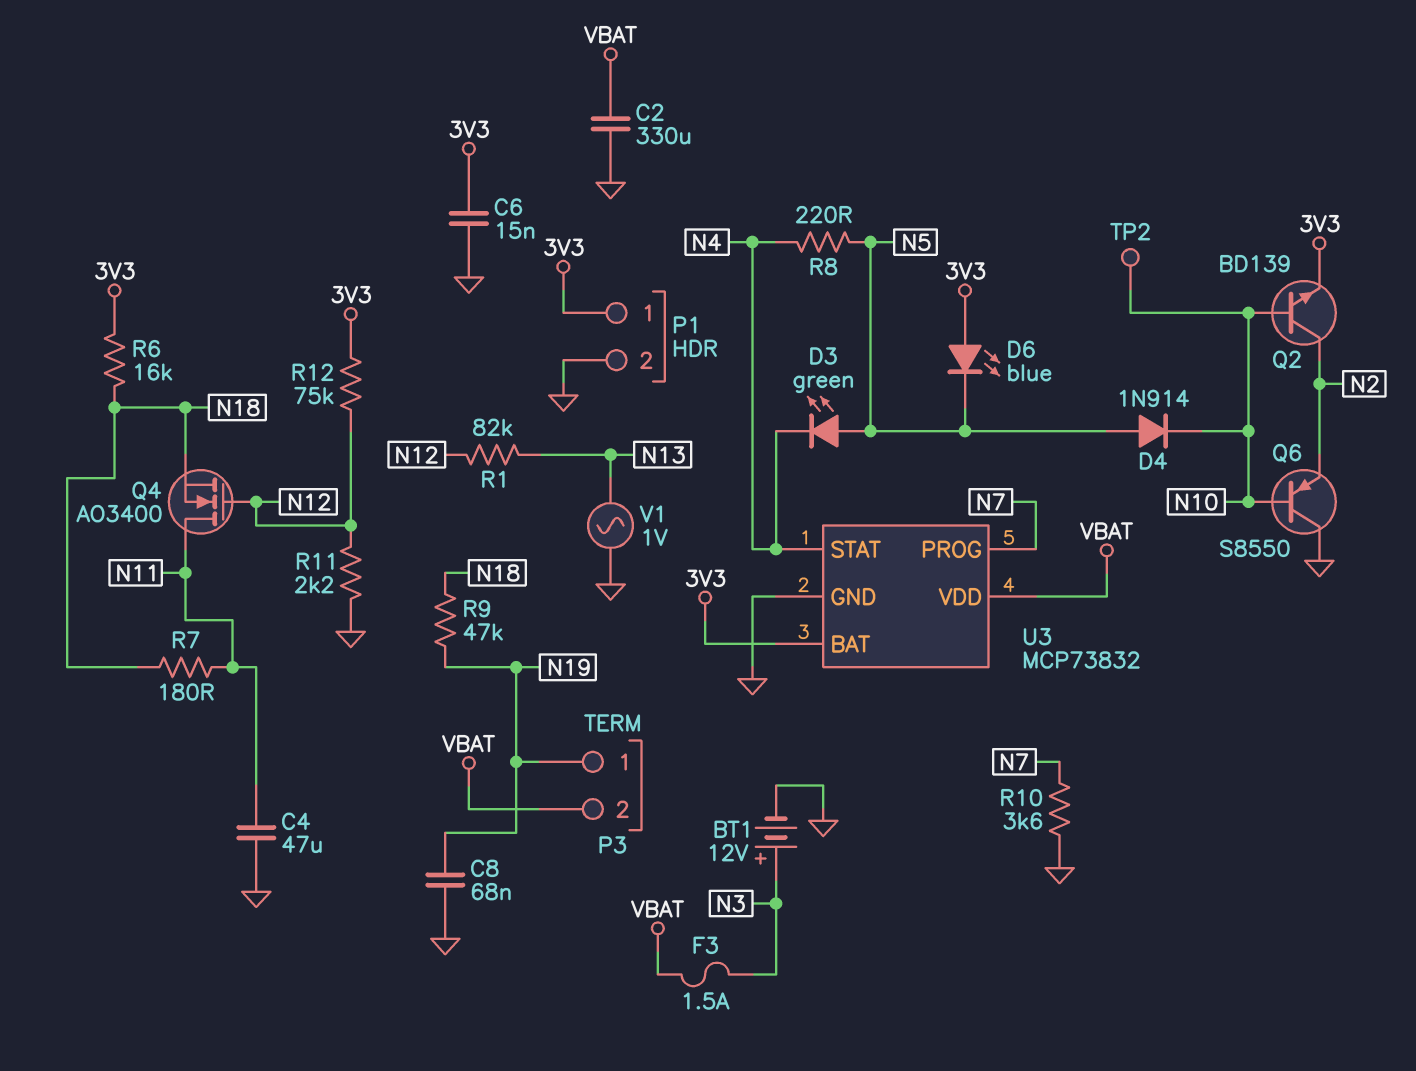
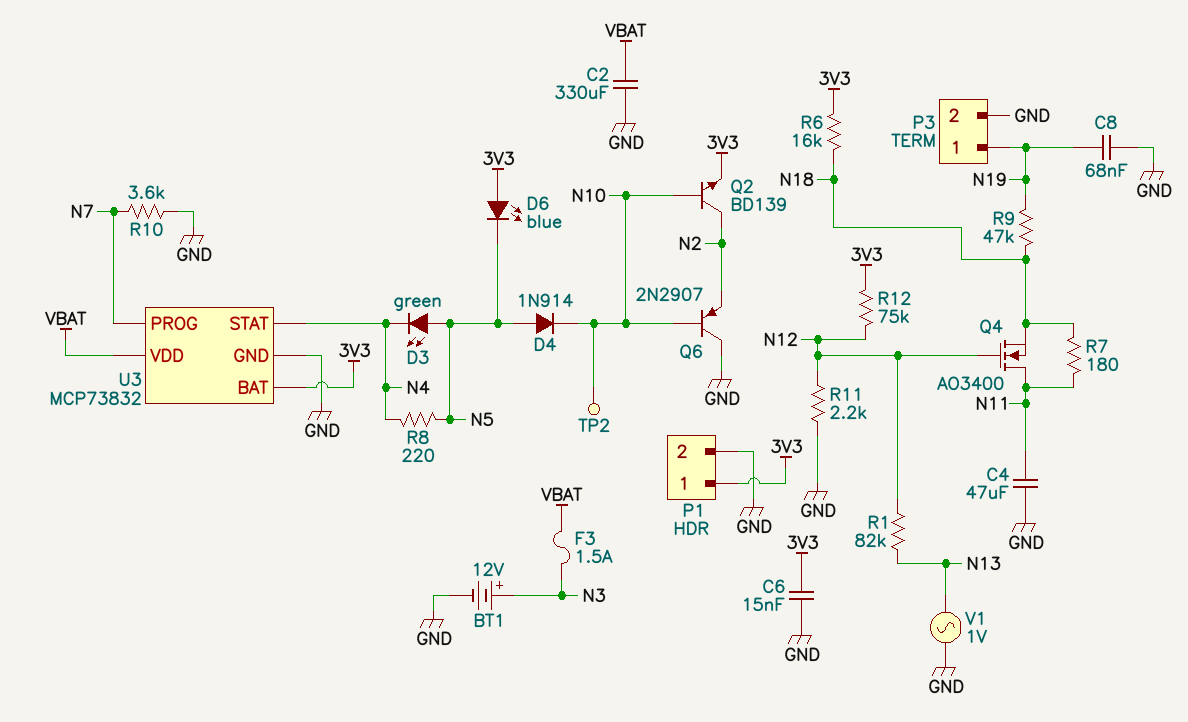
P3 pin 2: VBAT -> GND
Q6: PNP S8550 (B N10, C GND, E N2) -> PNP 2N2907 (B N10, C GND, E N2)

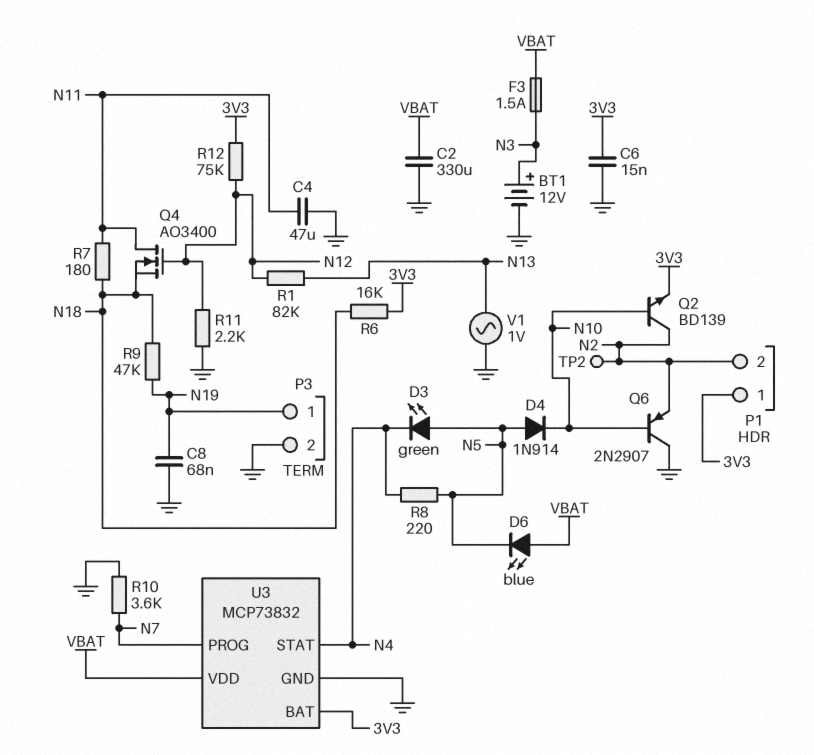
D6: LED blue (A 3V3, K N5) -> LED blue (A VBAT, K N5)
P1 pin 2: GND -> N2
TP2: test point (N10) -> test point (N2)

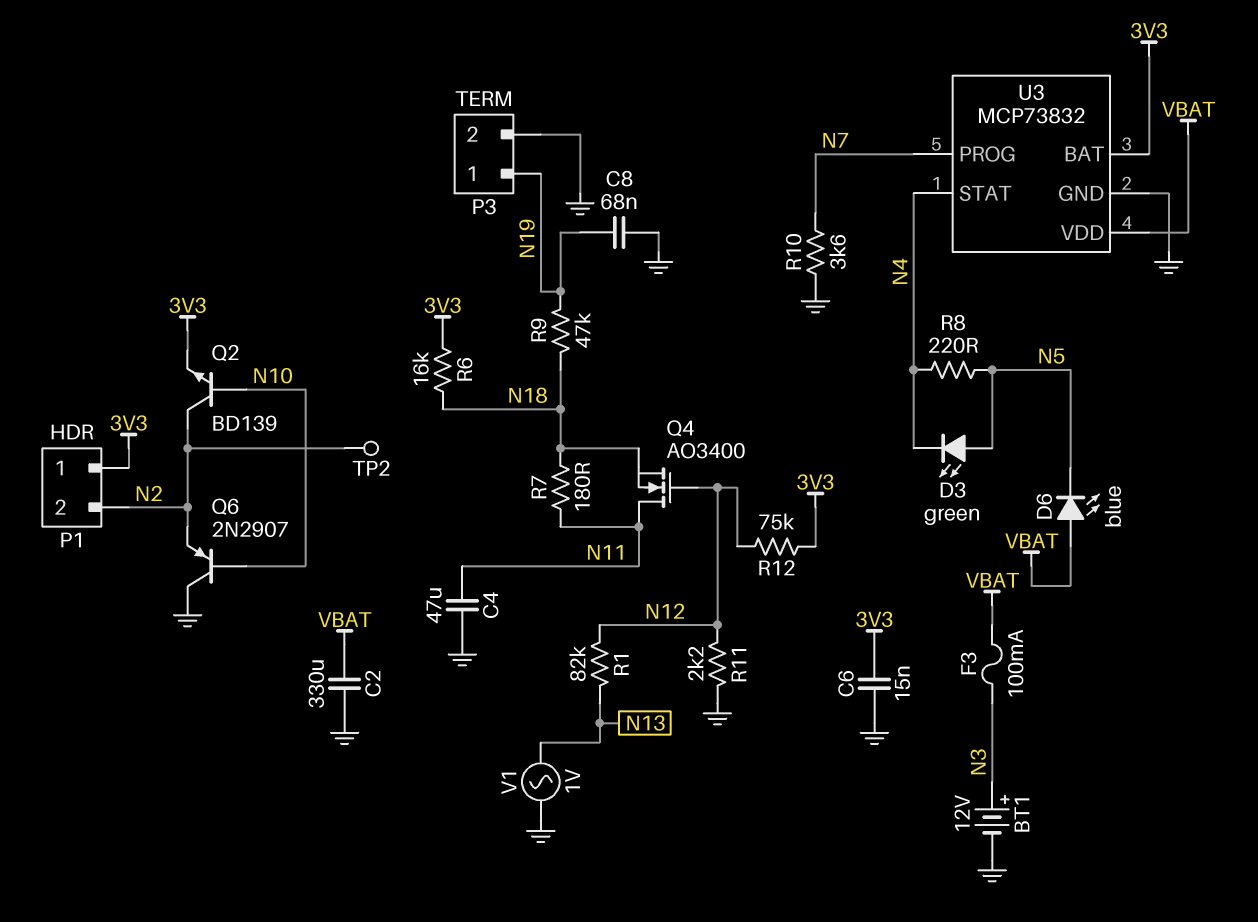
D4: diode 1N914 (A N5, K N10) -> none
F3: 1.5A (N3, VBAT) -> 100mA (N3, VBAT)

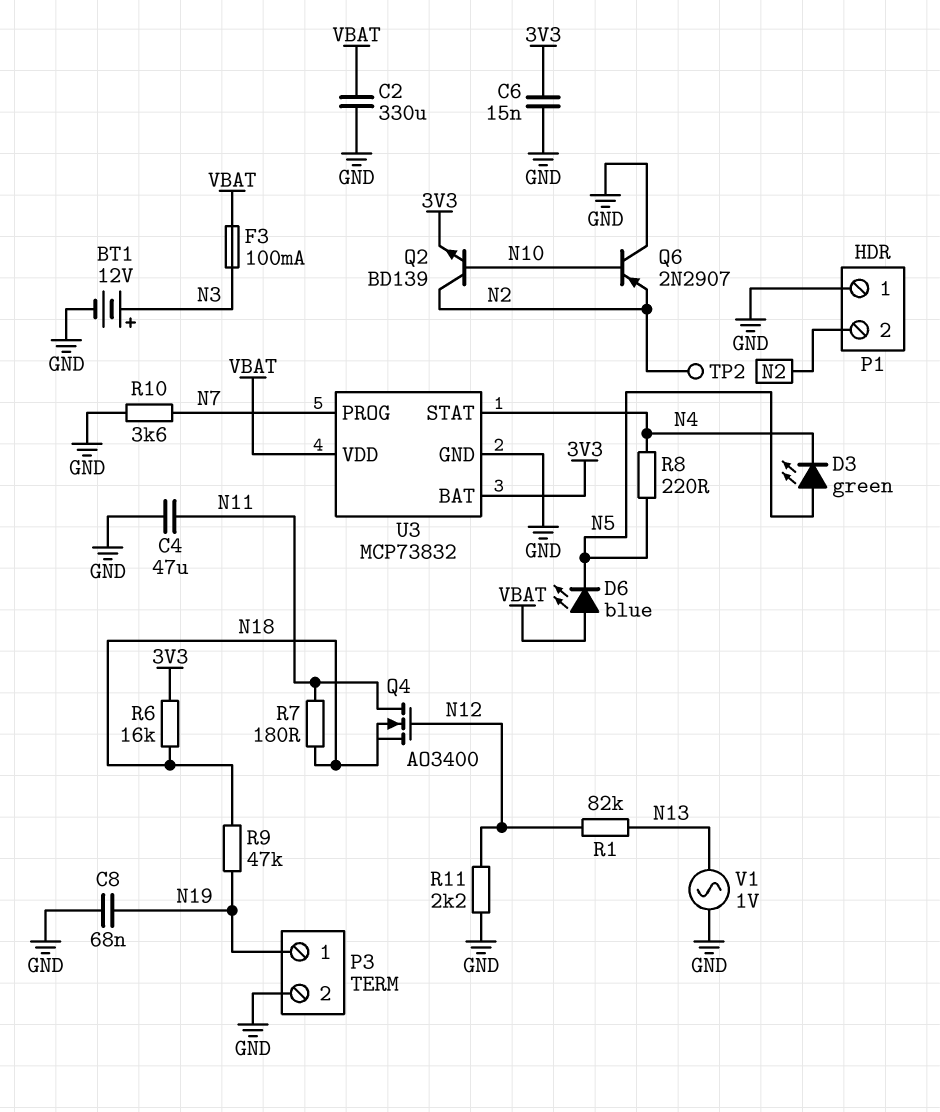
P1 pin 1: 3V3 -> GND
R12: 75k (3V3, N12) -> none

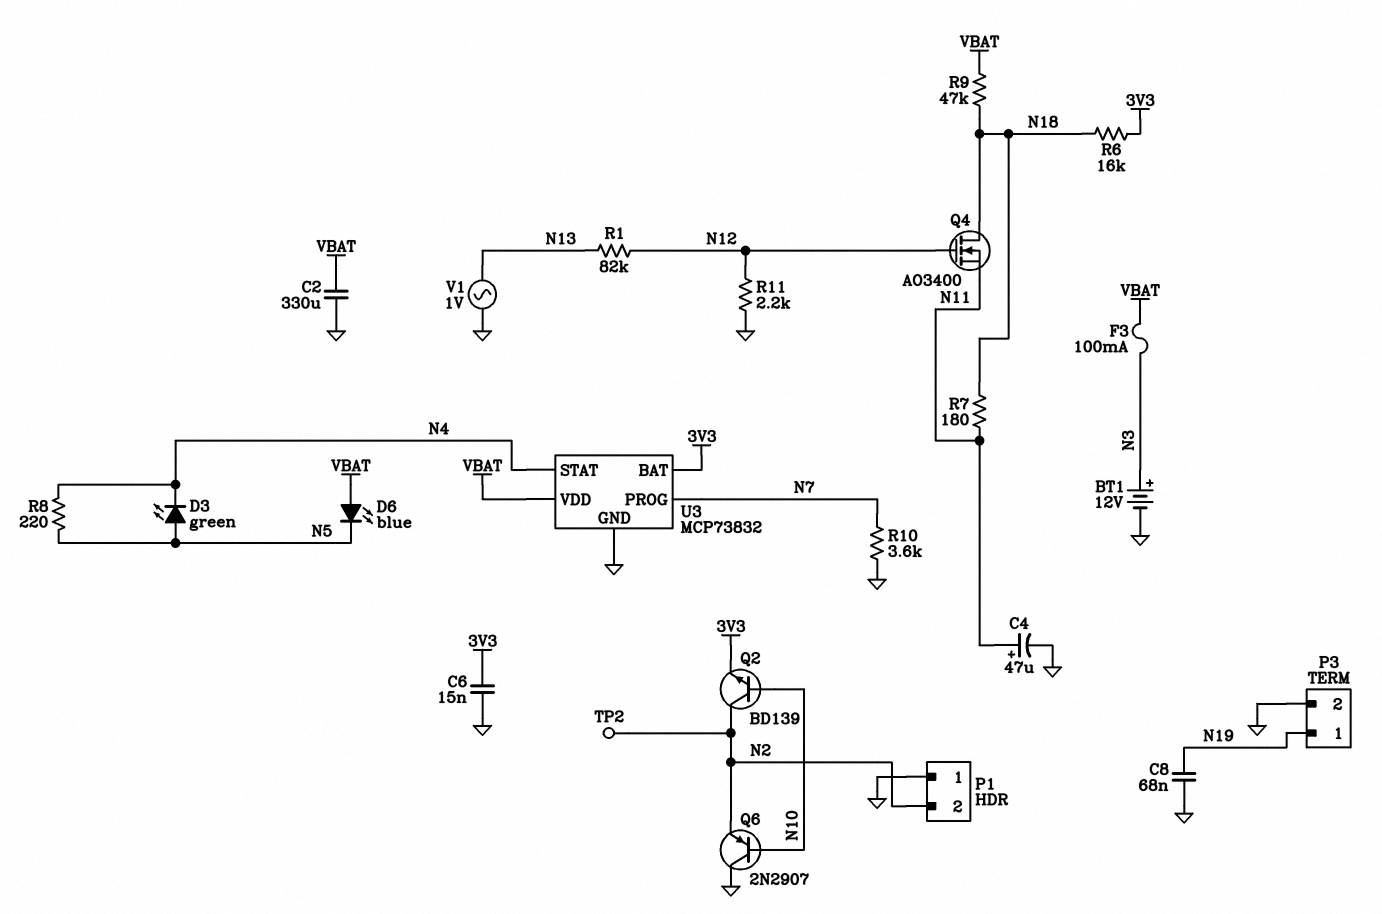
C4: 47uF (GND, N11) -> 47uF (plus N11, minus GND)
Q4: NMOS AO3400 (G N12, D N11, S N18) -> NMOS AO3400 (G N12, D N18, S N11)
R9: 47k (N18, N19) -> 47k (N18, VBAT)

